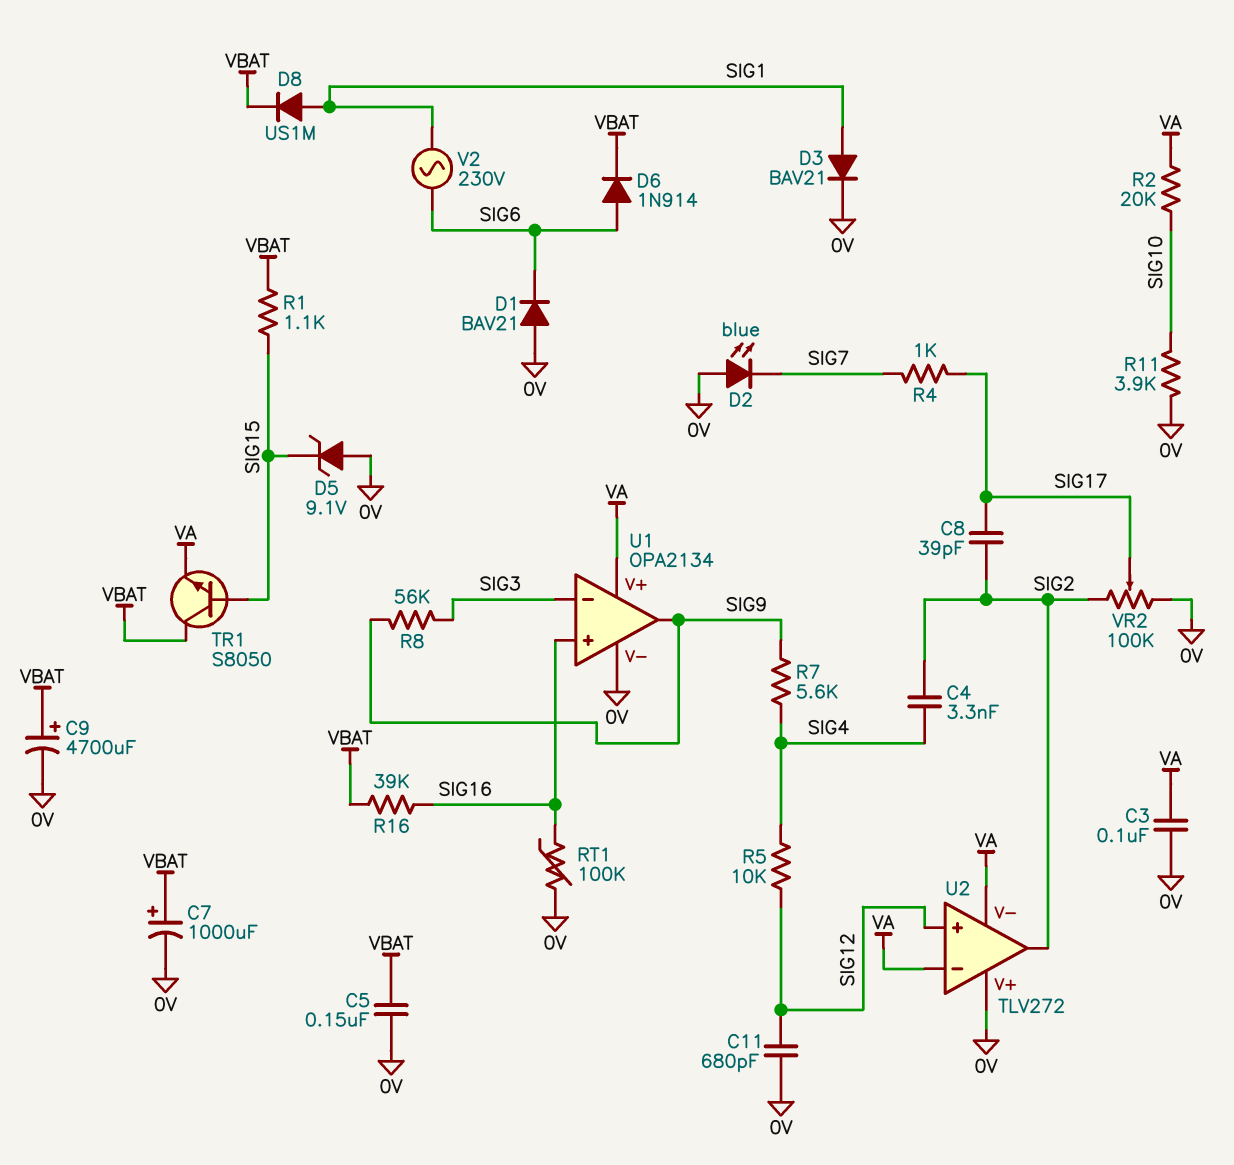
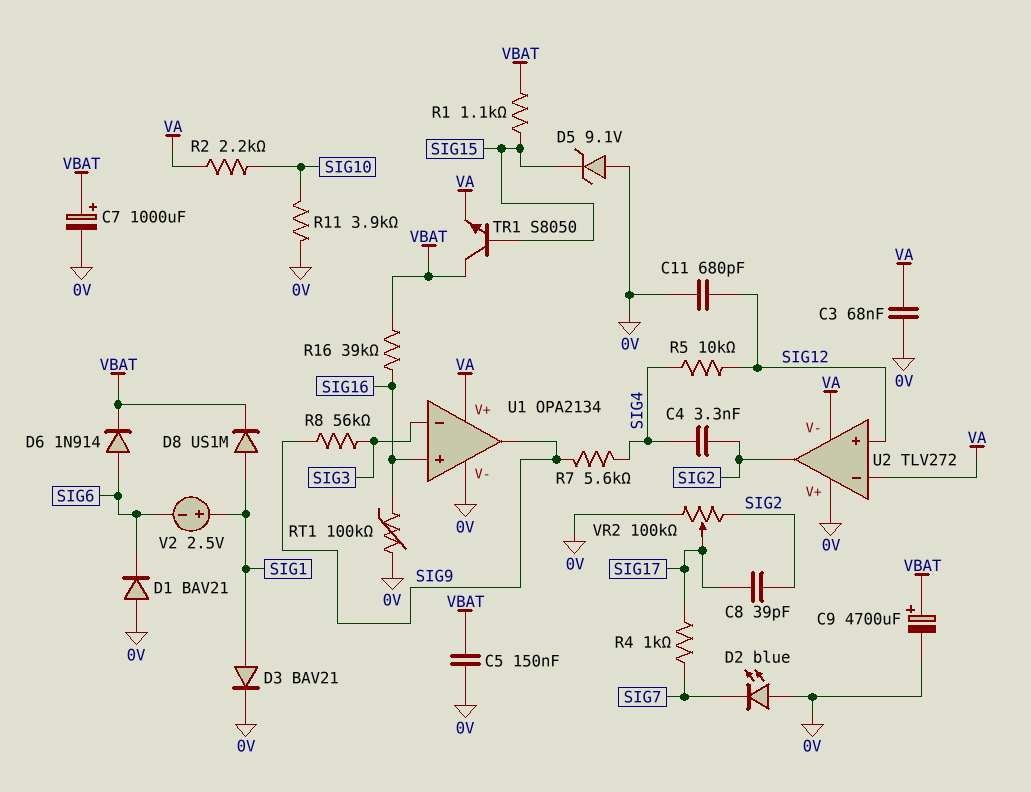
C3: 100nF (0V, VA) -> 68nF (0V, VA)
R2: 20k (SIG10, VA) -> 2.2k (SIG10, VA)
V2: AC 230V (SIG1, SIG6) -> 2.5V (plus SIG1, minus SIG6)

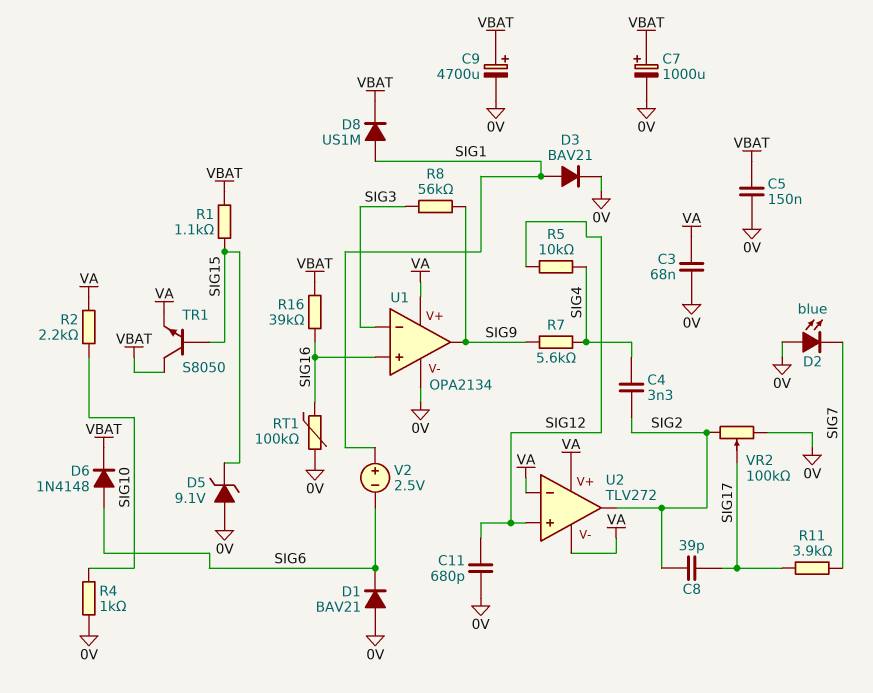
D6: diode 1N914 (A SIG6, K VBAT) -> diode 1N4148 (A SIG6, K VBAT)
R4: 1k (SIG7, SIG17) -> 1k (0V, SIG10)
R11: 3.9k (0V, SIG10) -> 3.9k (SIG7, SIG17)
U2 pin V+: 0V -> VA

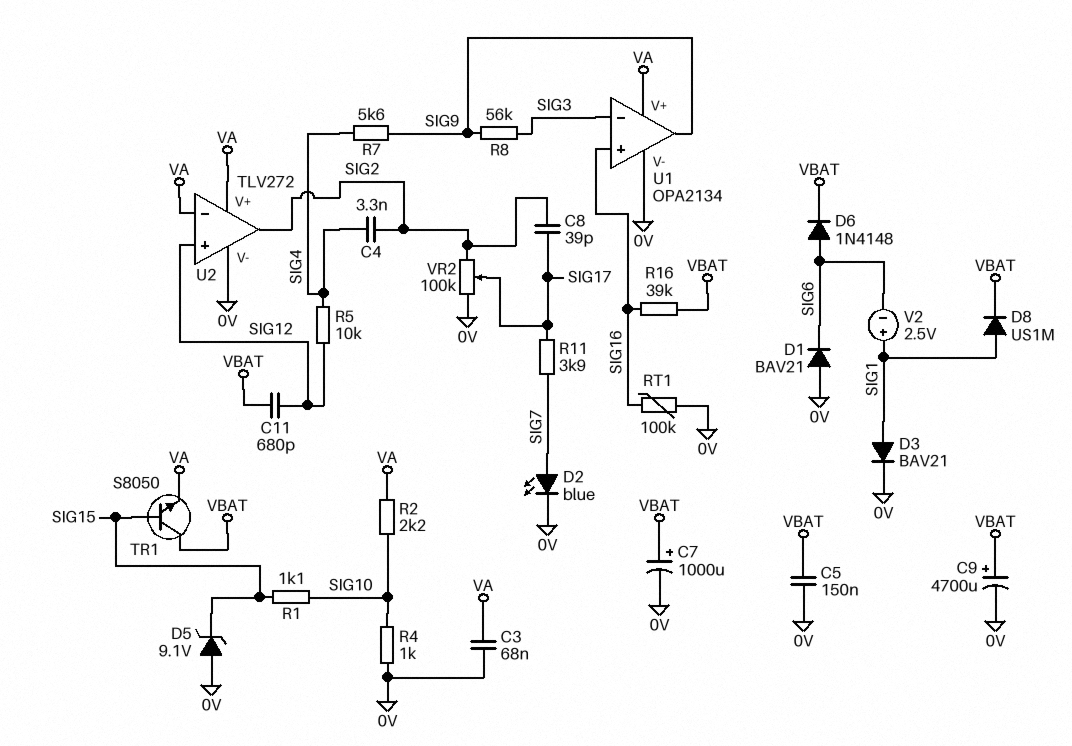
C11: 680pF (0V, SIG12) -> 680pF (SIG12, VBAT)
D2: LED blue (A 0V, K SIG7) -> LED blue (A SIG7, K 0V)
R1: 1.1k (SIG15, VBAT) -> 1.1k (SIG10, SIG15)
U2 pin V-: VA -> 0V

